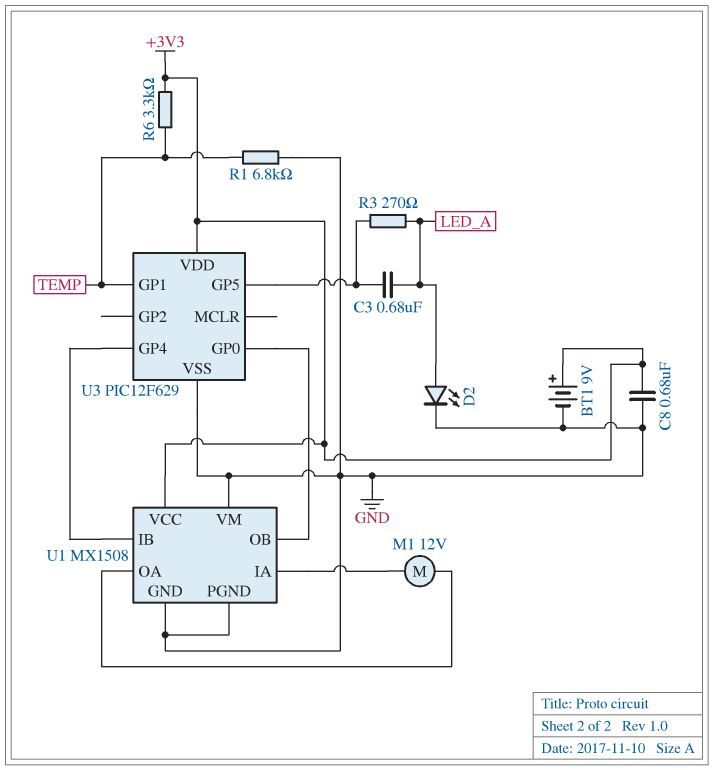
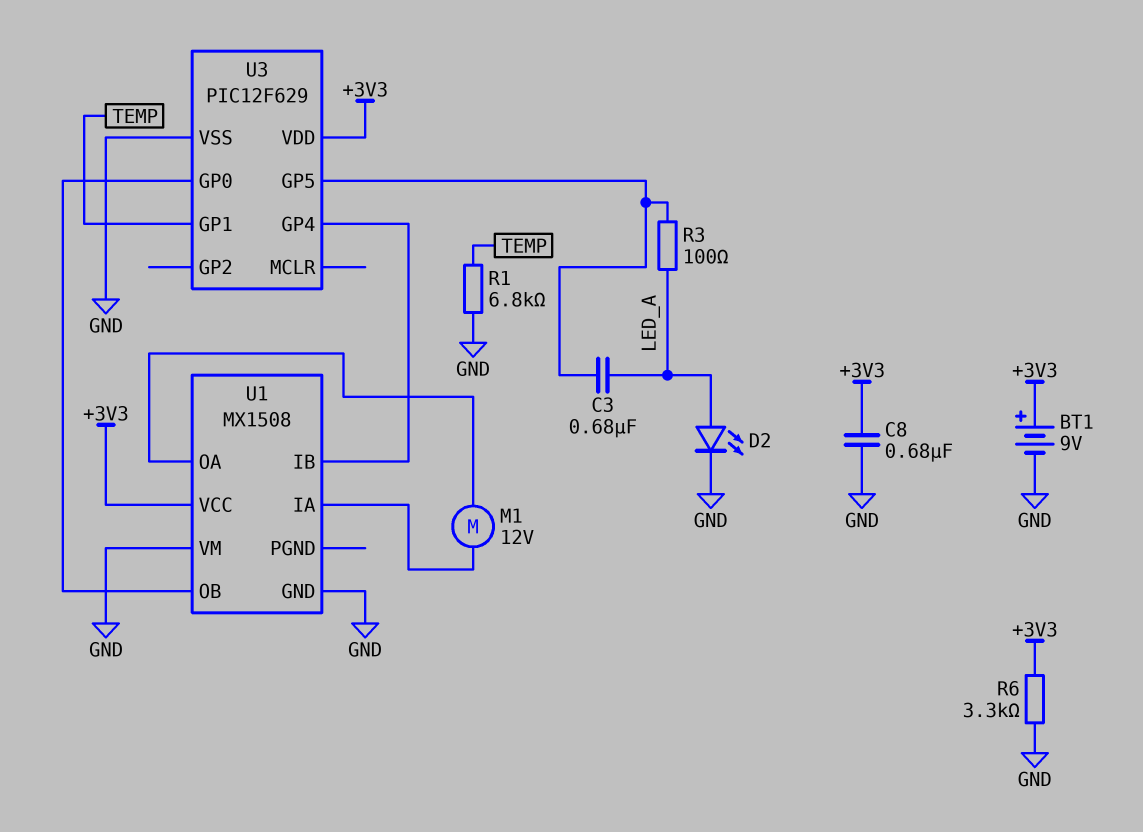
R3: 270 (LED_A, U3/GP5) -> 100 (LED_A, U3/GP5)
R6: 3.3k (+3V3, TEMP) -> 3.3k (+3V3, GND)
U1 pin PGND: GND -> none

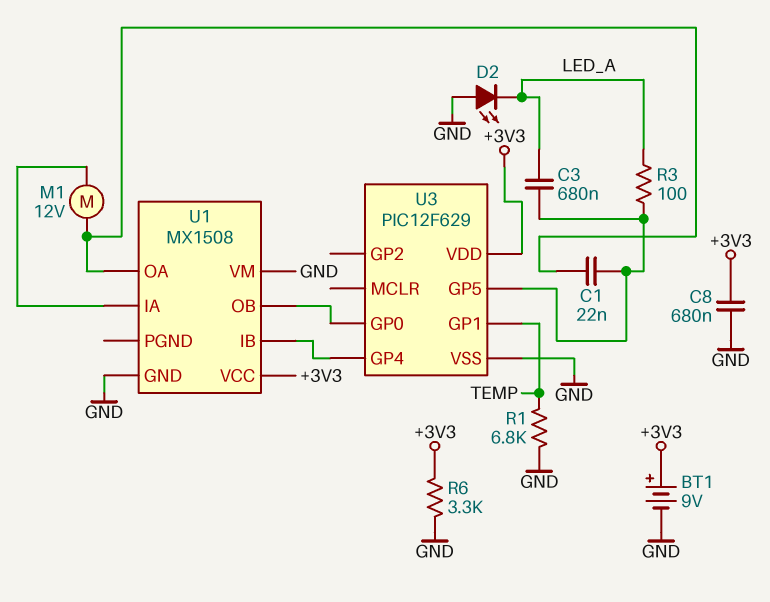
C1: none -> 22nF (U1/OA, U3/GP5)
D2: LED (A LED_A, K GND) -> LED (A GND, K LED_A)

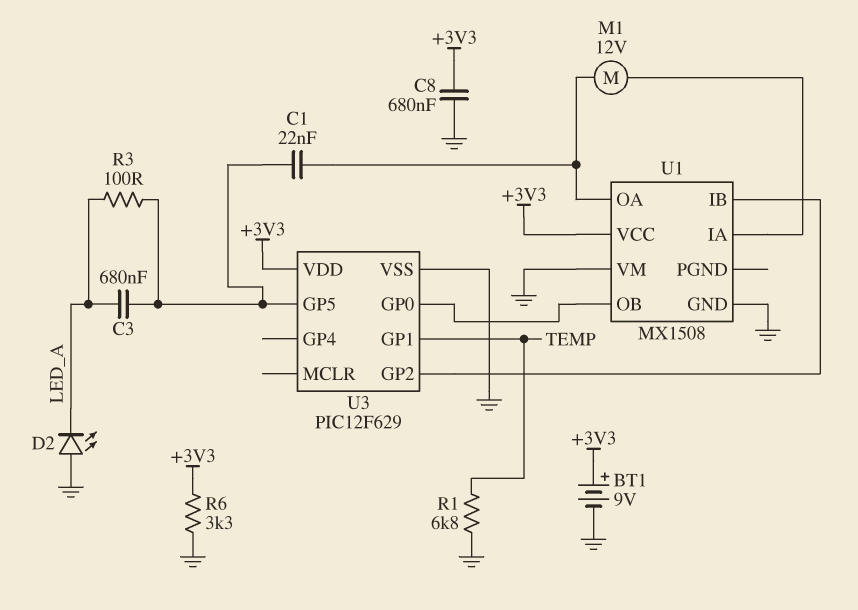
U3 pin GP2: none -> U1/IB
U3 pin GP4: U1/IB -> none

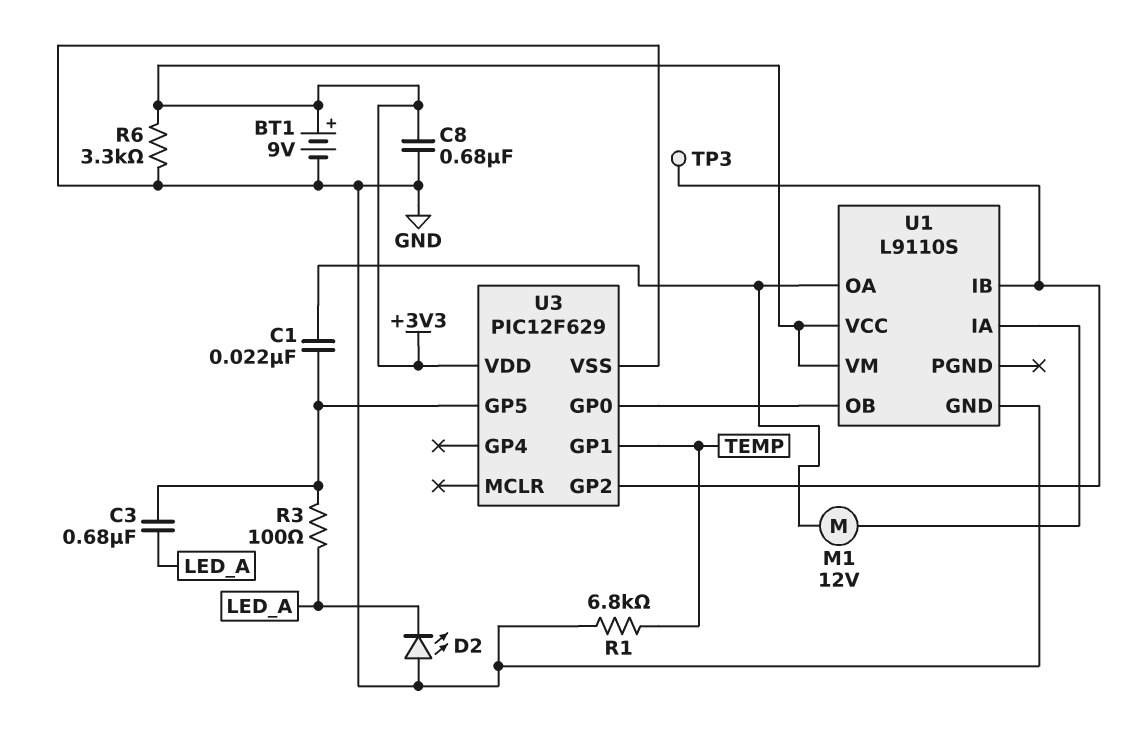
TP3: none -> test point (U1/IB)
U1: MX1508 -> L9110S
U1 pin VM: GND -> +3V3

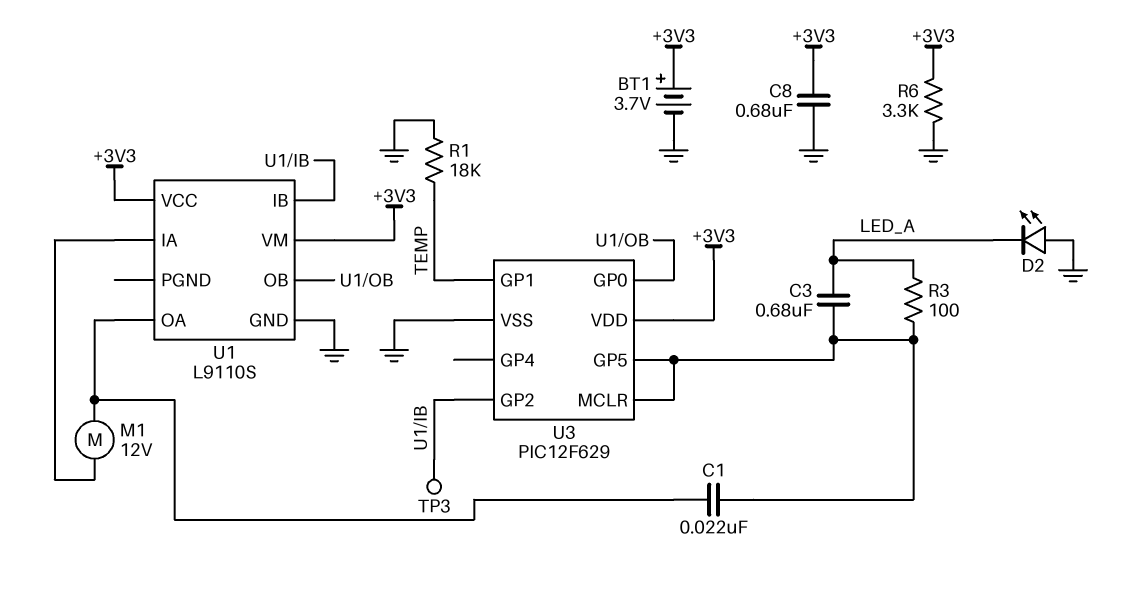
BT1: 9V (plus +3V3, minus GND) -> 3.7V (plus +3V3, minus GND)
R1: 6.8k (GND, TEMP) -> 18k (GND, TEMP)
U3 pin MCLR: none -> U3/GP5

